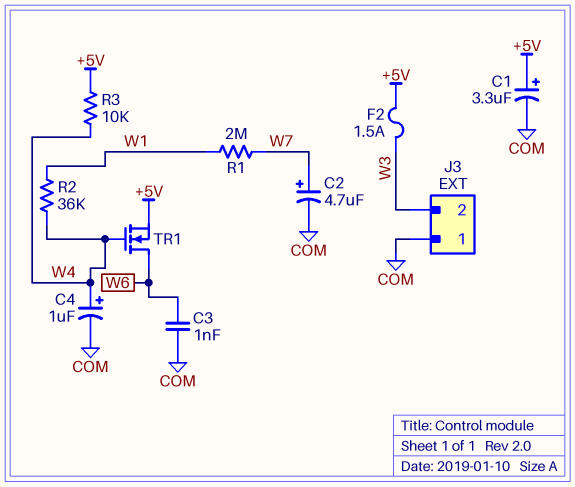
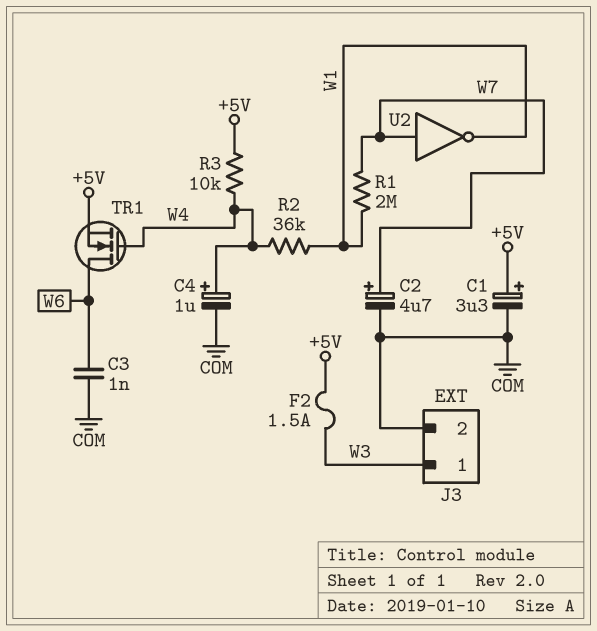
J3 pin 1: COM -> W3
J3 pin 2: W3 -> COM
U2: none -> NOT (in W7, out W1)

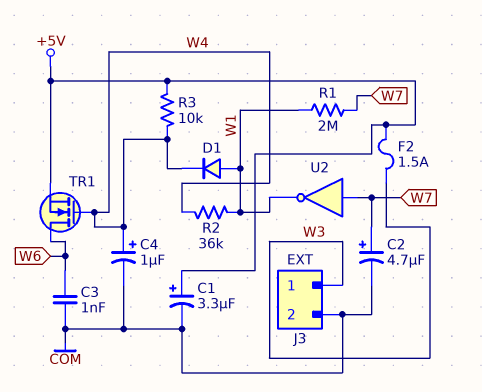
D1: none -> diode (A W1, K W4)

